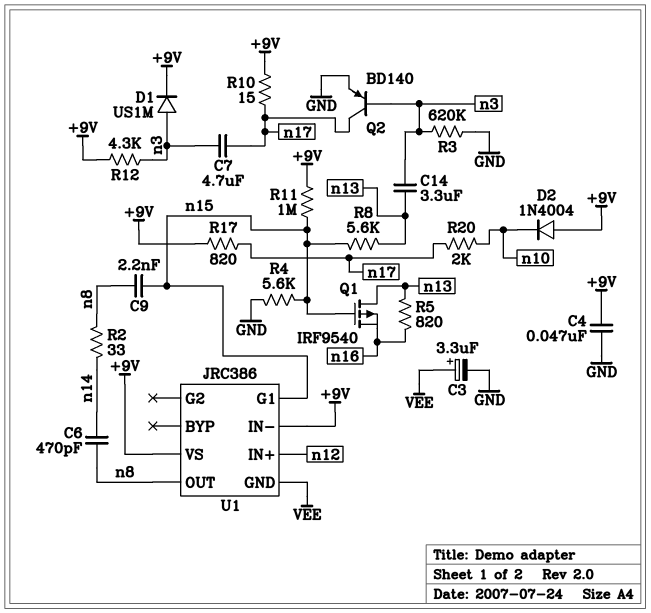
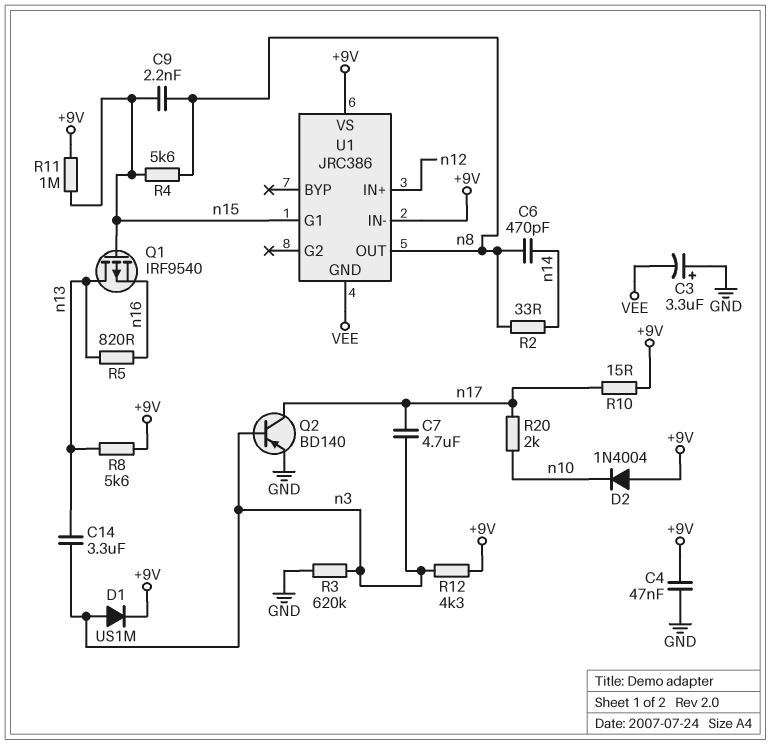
C3: 3.3uF (plus VEE, minus GND) -> 3.3uF (plus GND, minus VEE)
R4: 5.6k (GND, n15) -> 5.6k (n8, n15)
R8: 5.6k (n13, n15) -> 5.6k (+9V, n13)
R17: 820 (+9V, n17) -> none

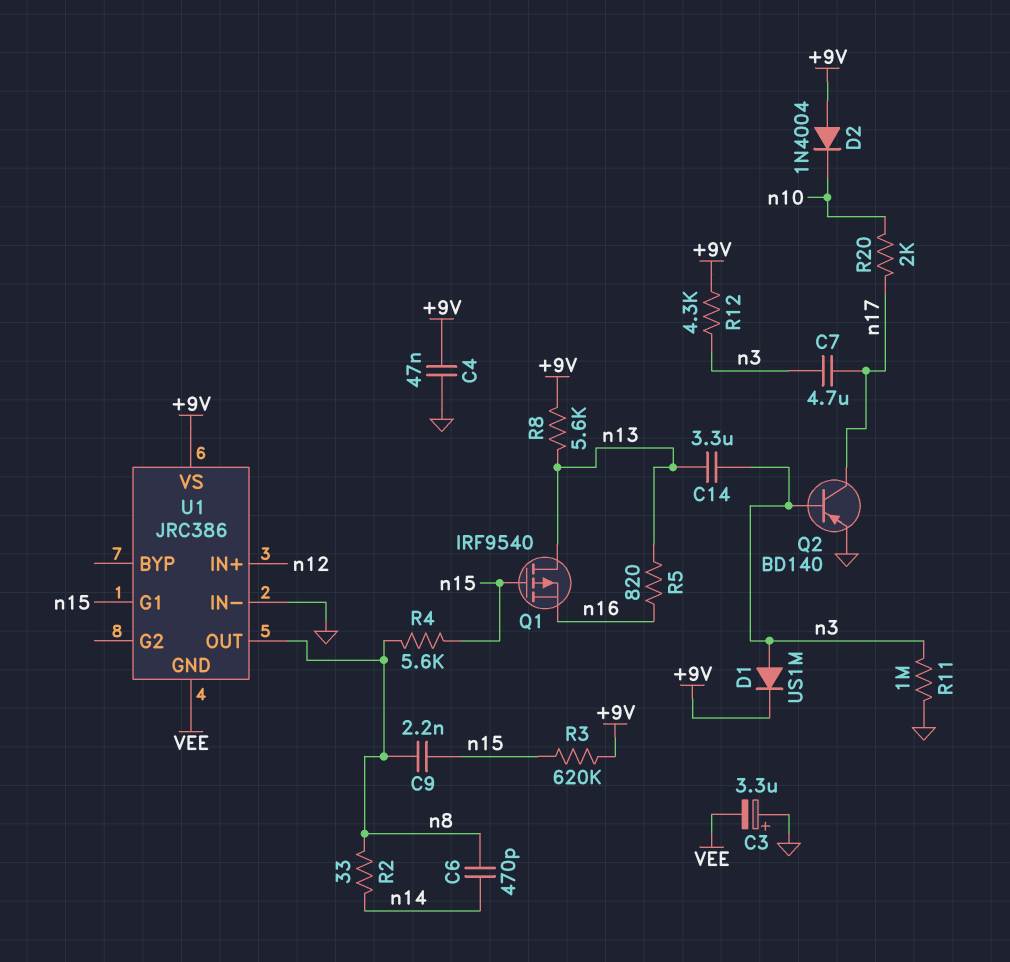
R3: 620k (GND, n3) -> 620k (+9V, n15)
R10: 15 (+9V, n17) -> none
R11: 1M (+9V, n15) -> 1M (GND, n3)
U1 pin IN-: +9V -> GND

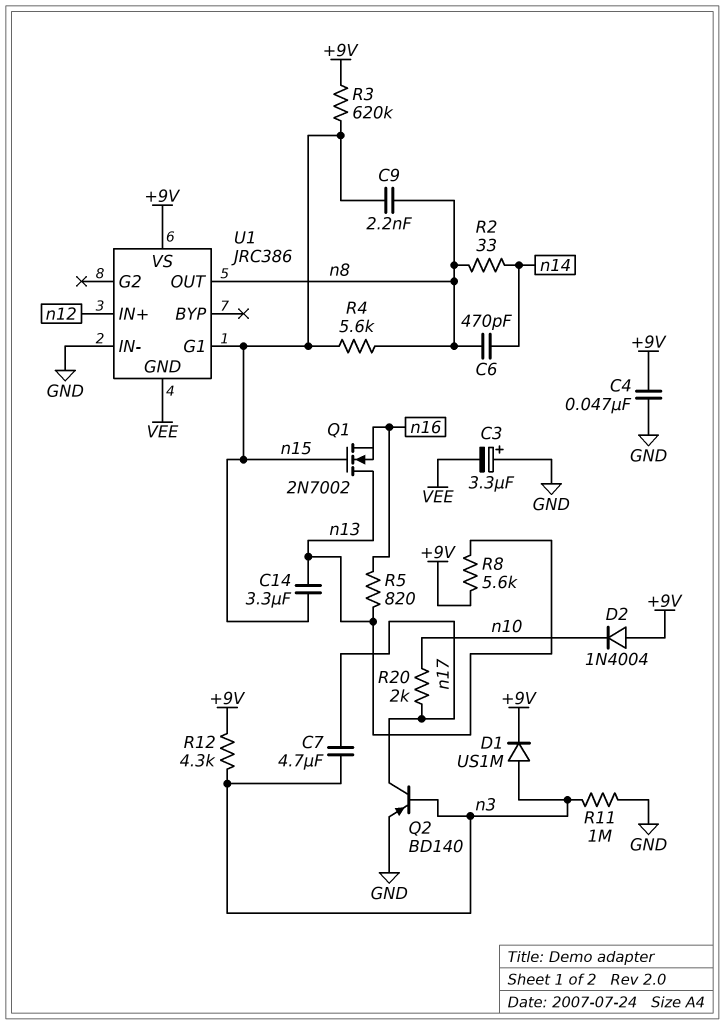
C14: 3.3uF (n3, n13) -> 3.3uF (n13, n15)
Q1: PMOS IRF9540 (G n15, D n13, S n16) -> NMOS 2N7002 (G n15, D n13, S n16)

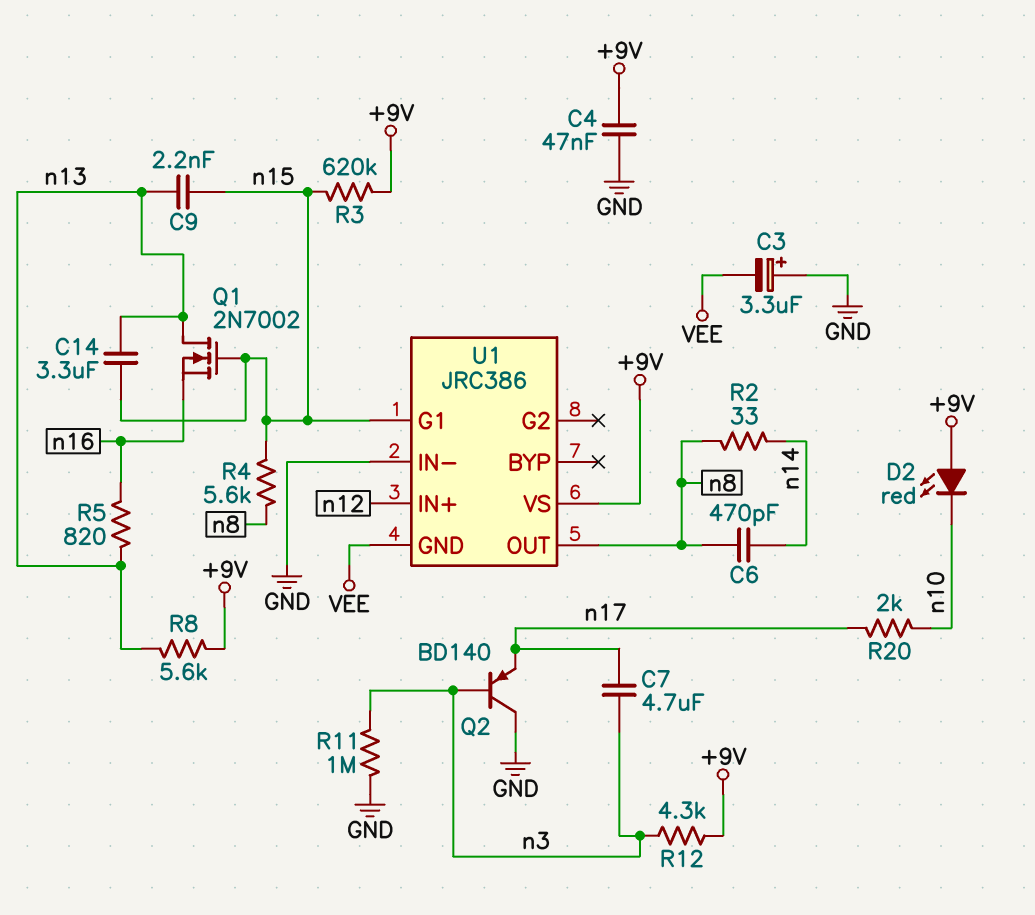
C9: 2.2nF (n8, n15) -> 2.2nF (n13, n15)
D1: diode US1M (A n3, K +9V) -> none
D2: diode 1N4004 (A +9V, K n10) -> LED red (A +9V, K n10)
Q2: PNP BD140 (B n3, C n17, E GND) -> PNP BD140 (B n3, C GND, E n17)

